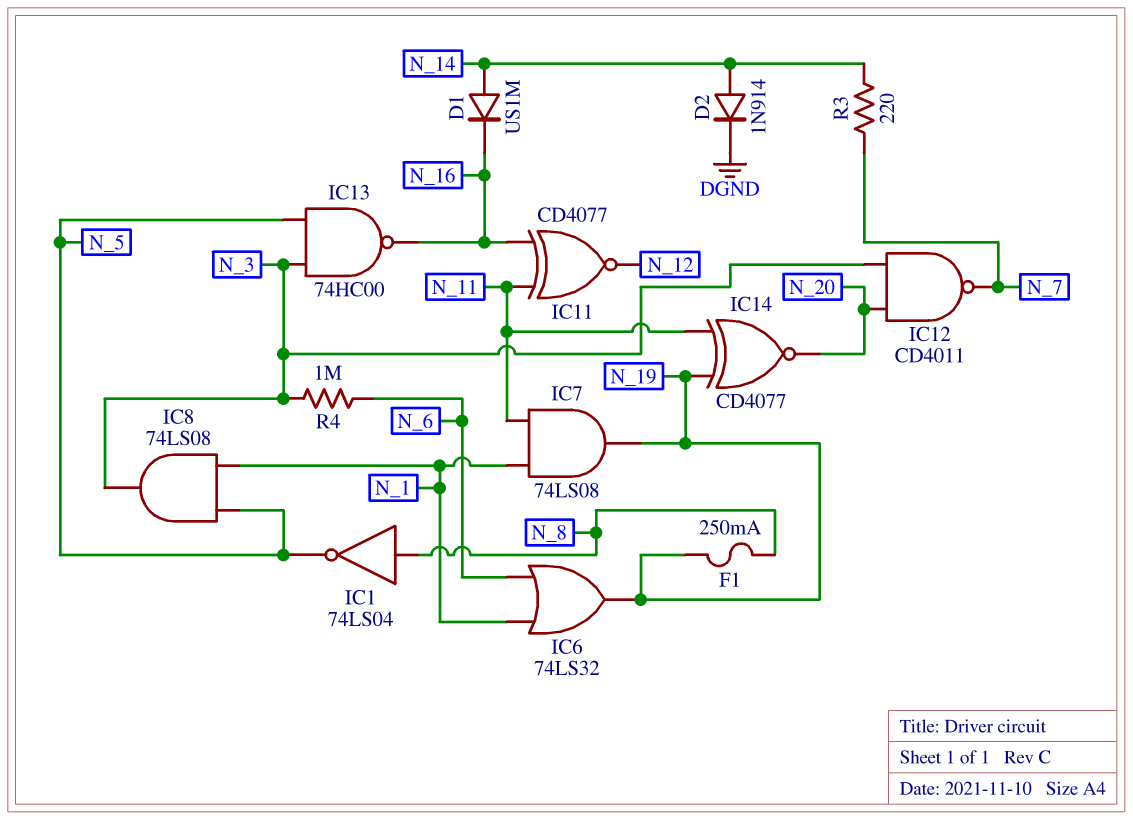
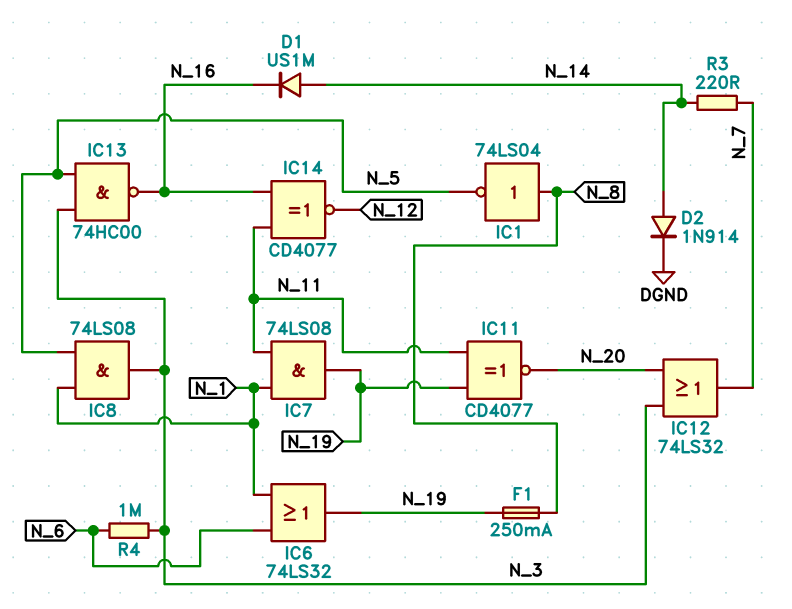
IC11: XNOR CD4077 (in N_11, in N_16, out N_12) -> XNOR CD4077 (in N_11, in N_19, out N_20)
IC12: NAND CD4011 (in N_3, in N_20, out N_7) -> OR 74LS32 (in N_3, in N_20, out N_7)
IC14: XNOR CD4077 (in N_11, in N_19, out N_20) -> XNOR CD4077 (in N_11, in N_16, out N_12)

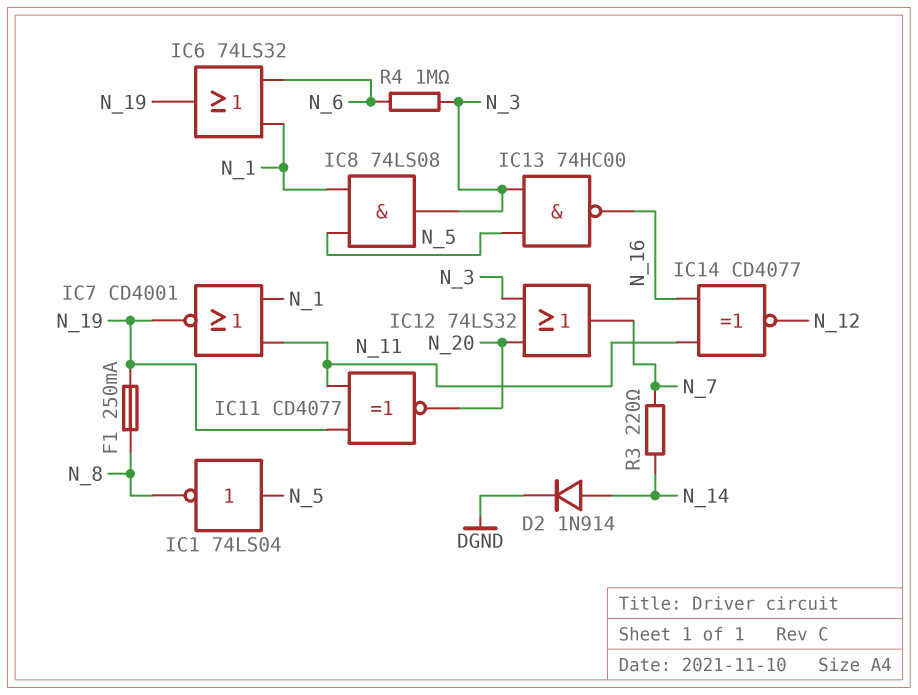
D1: diode US1M (A N_14, K N_16) -> none
IC1: NOT 74LS04 (in N_8, out N_5) -> NOT 74LS04 (in N_5, out N_8)
IC7: AND 74LS08 (in N_1, in N_11, out N_19) -> NOR CD4001 (in N_1, in N_11, out N_19)

